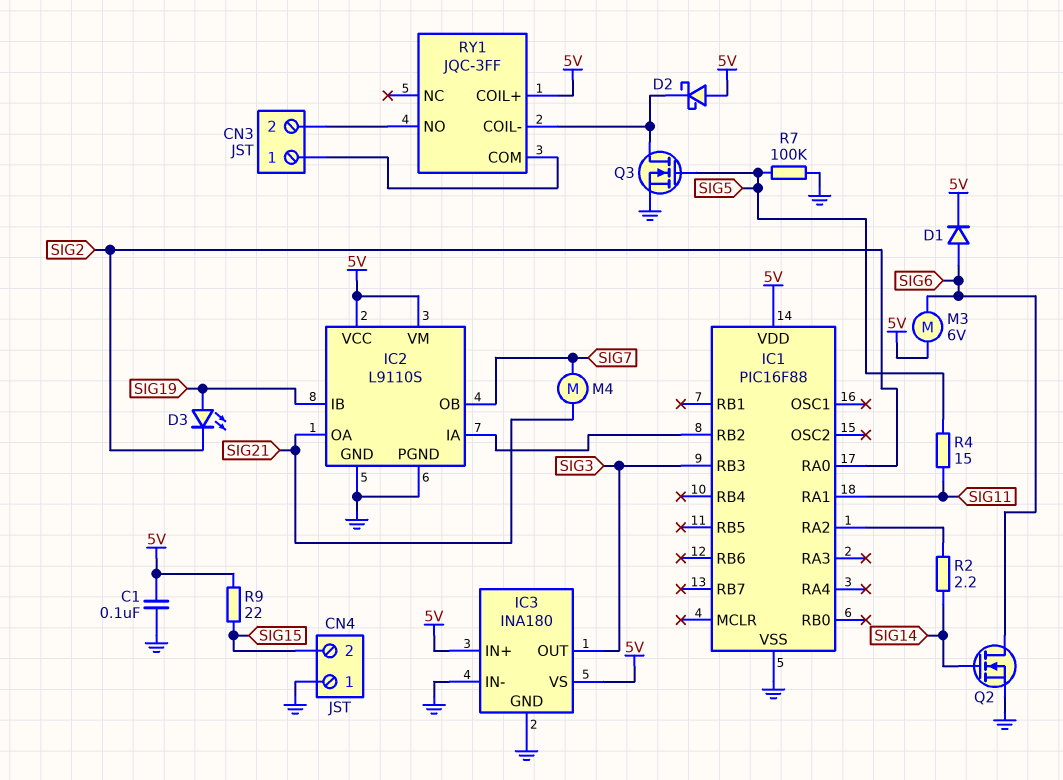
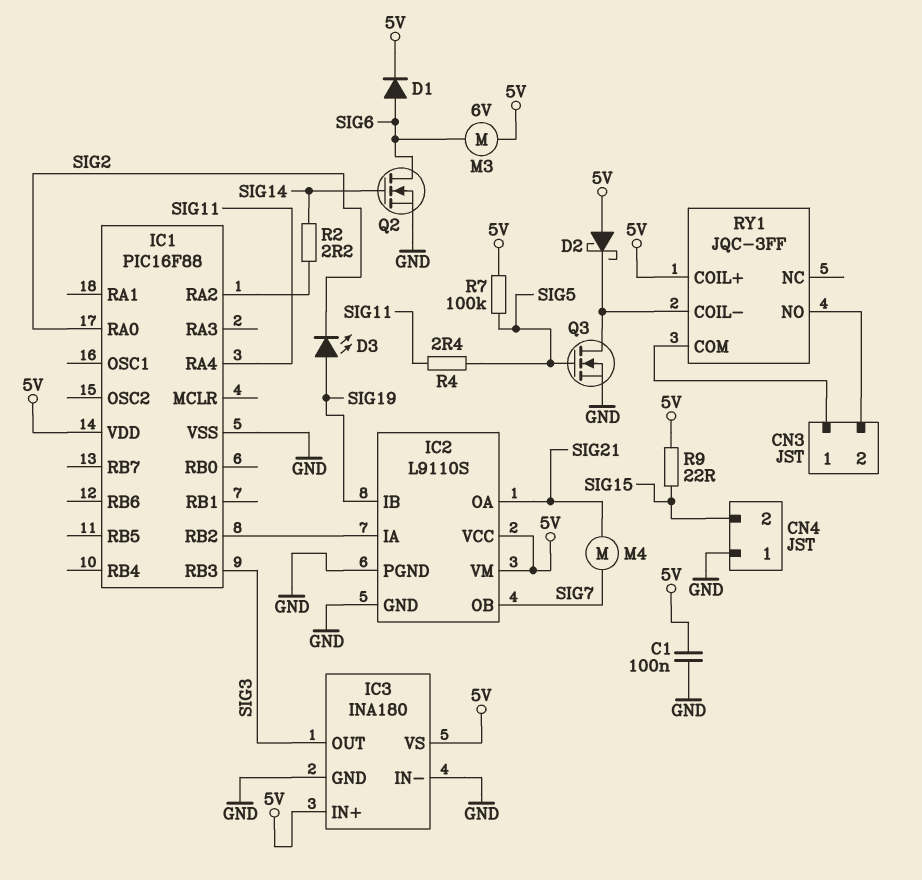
IC1 pin RA1: SIG11 -> none
IC1 pin RA4: none -> SIG11
R4: 15 (SIG5, SIG11) -> 2.4 (SIG5, SIG11)
R7: 100k (GND, SIG5) -> 100k (5V, SIG5)

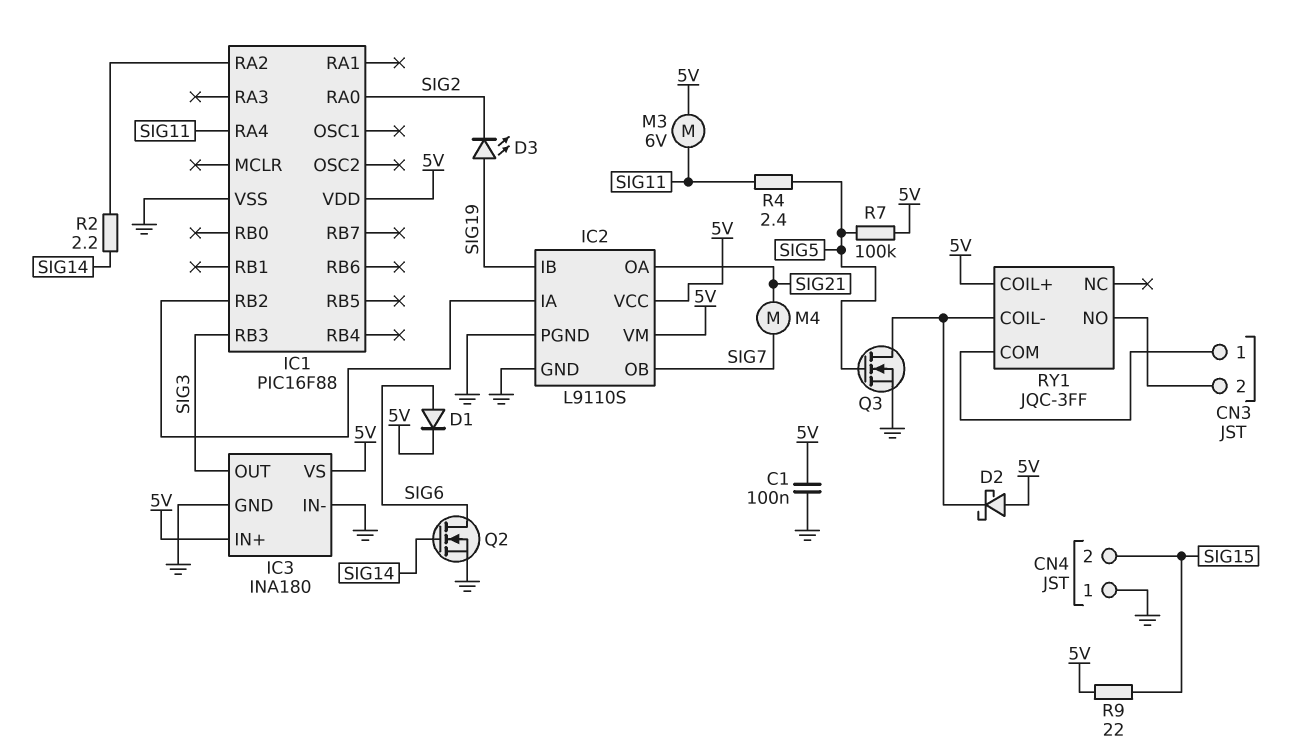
M3: motor 6V (5V, SIG6) -> motor 6V (5V, SIG11)

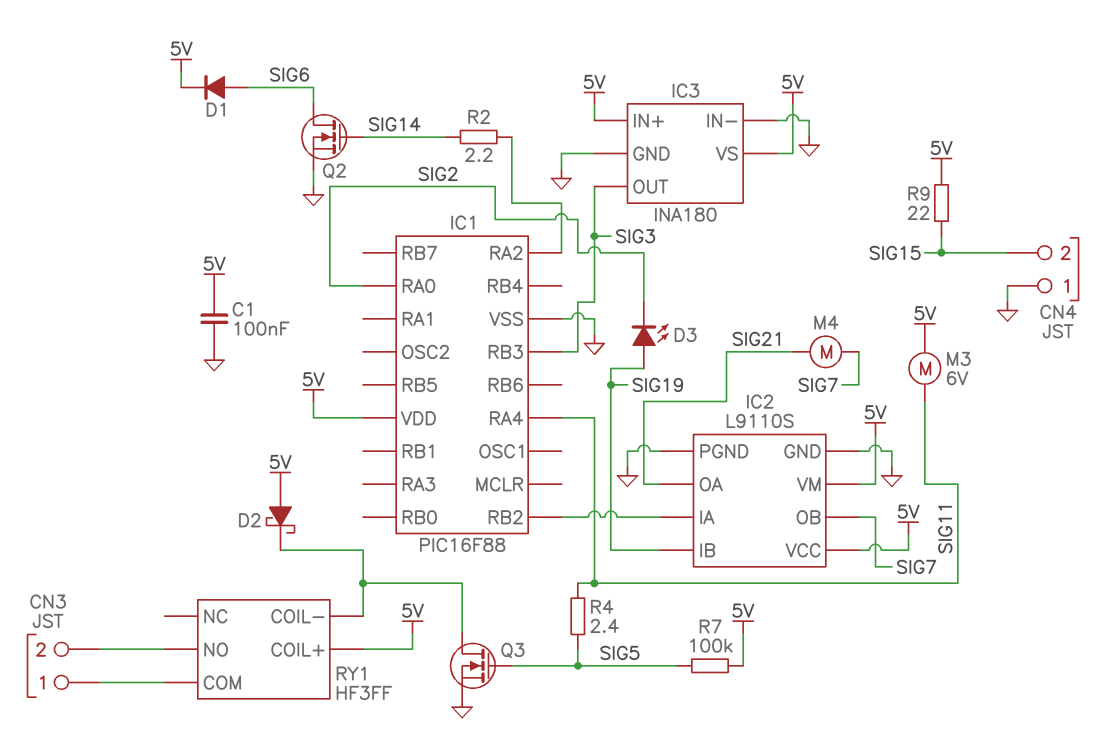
RY1: JQC-3FF -> HF3FF

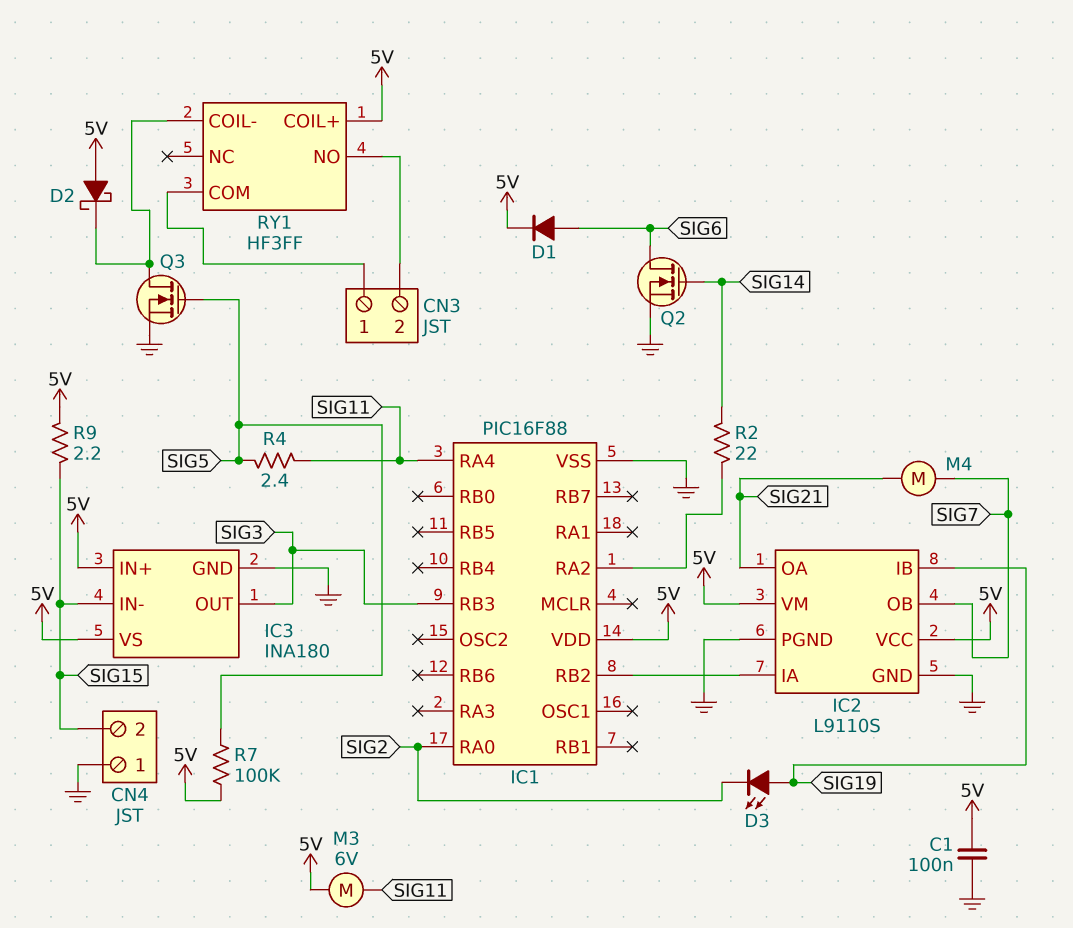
IC3 pin IN-: GND -> SIG15
R2: 2.2 (IC1/RA2, SIG14) -> 22 (IC1/RA2, SIG14)
R9: 22 (5V, SIG15) -> 2.2 (5V, SIG15)

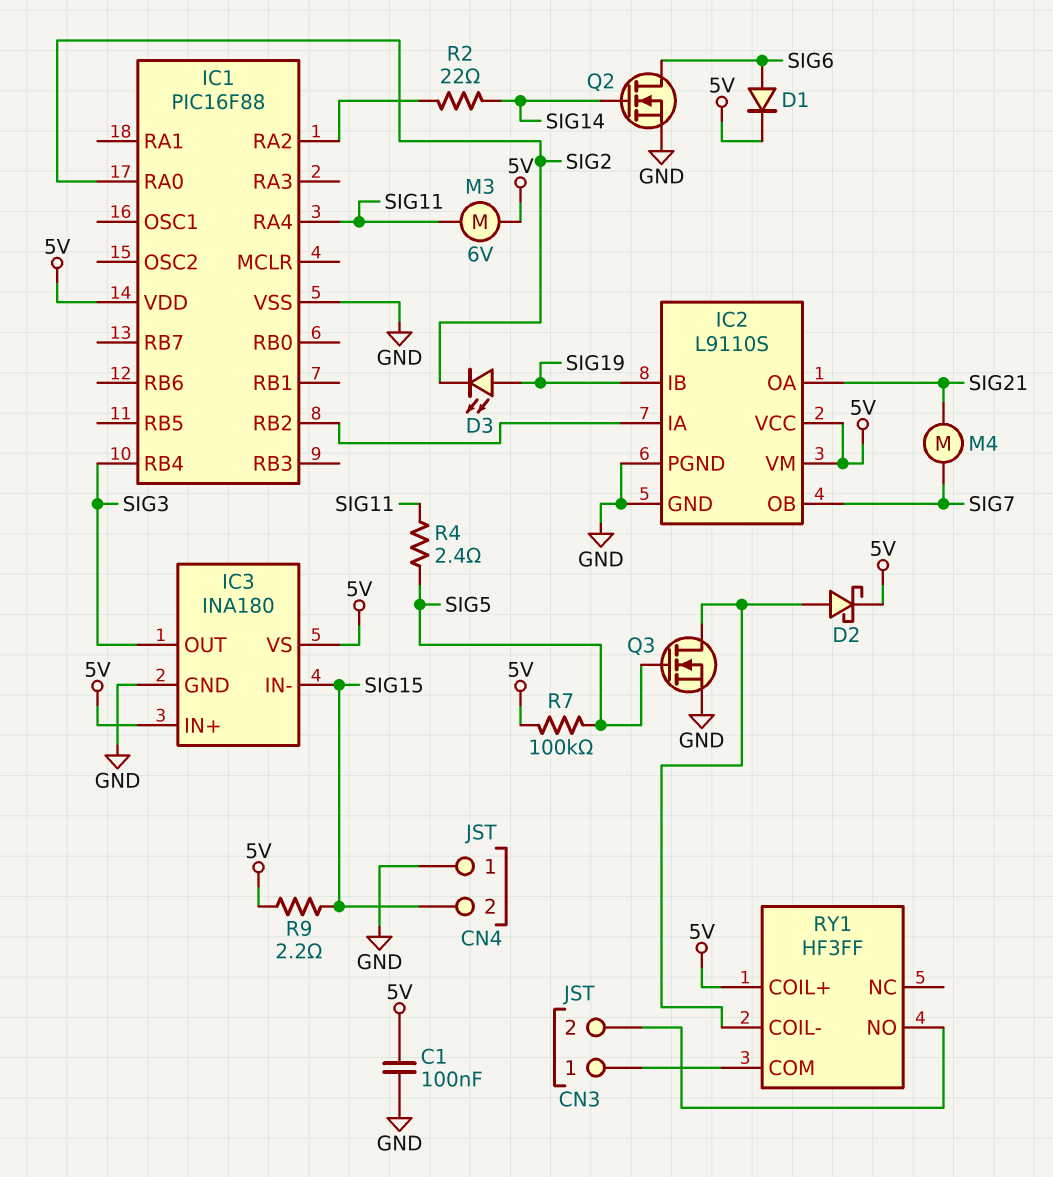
D2: schottky (A 5V, K RY1/COIL-) -> schottky (A RY1/COIL-, K 5V)
IC1 pin RB3: SIG3 -> none
IC1 pin RB4: none -> SIG3

